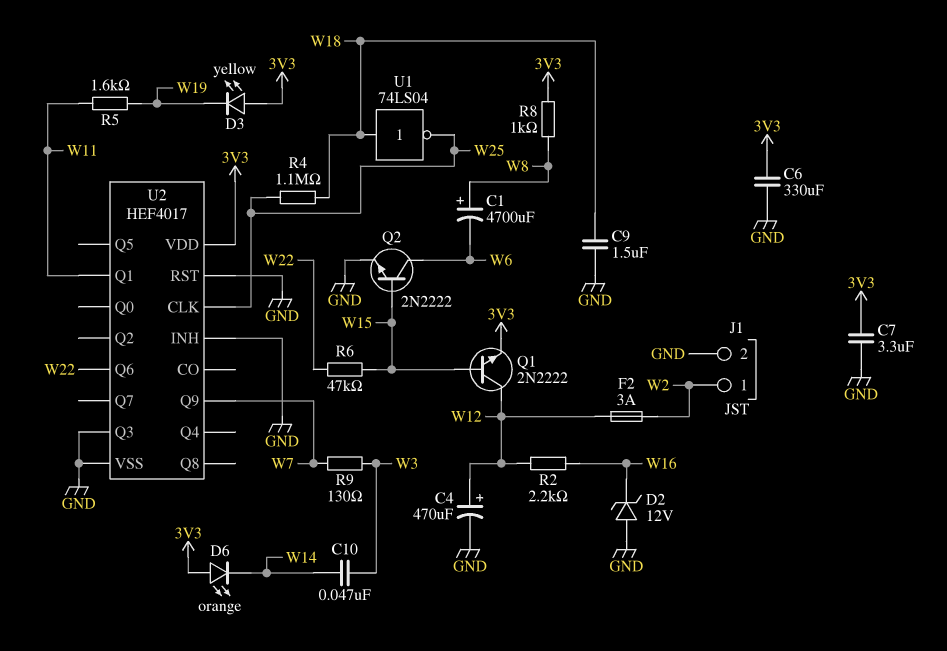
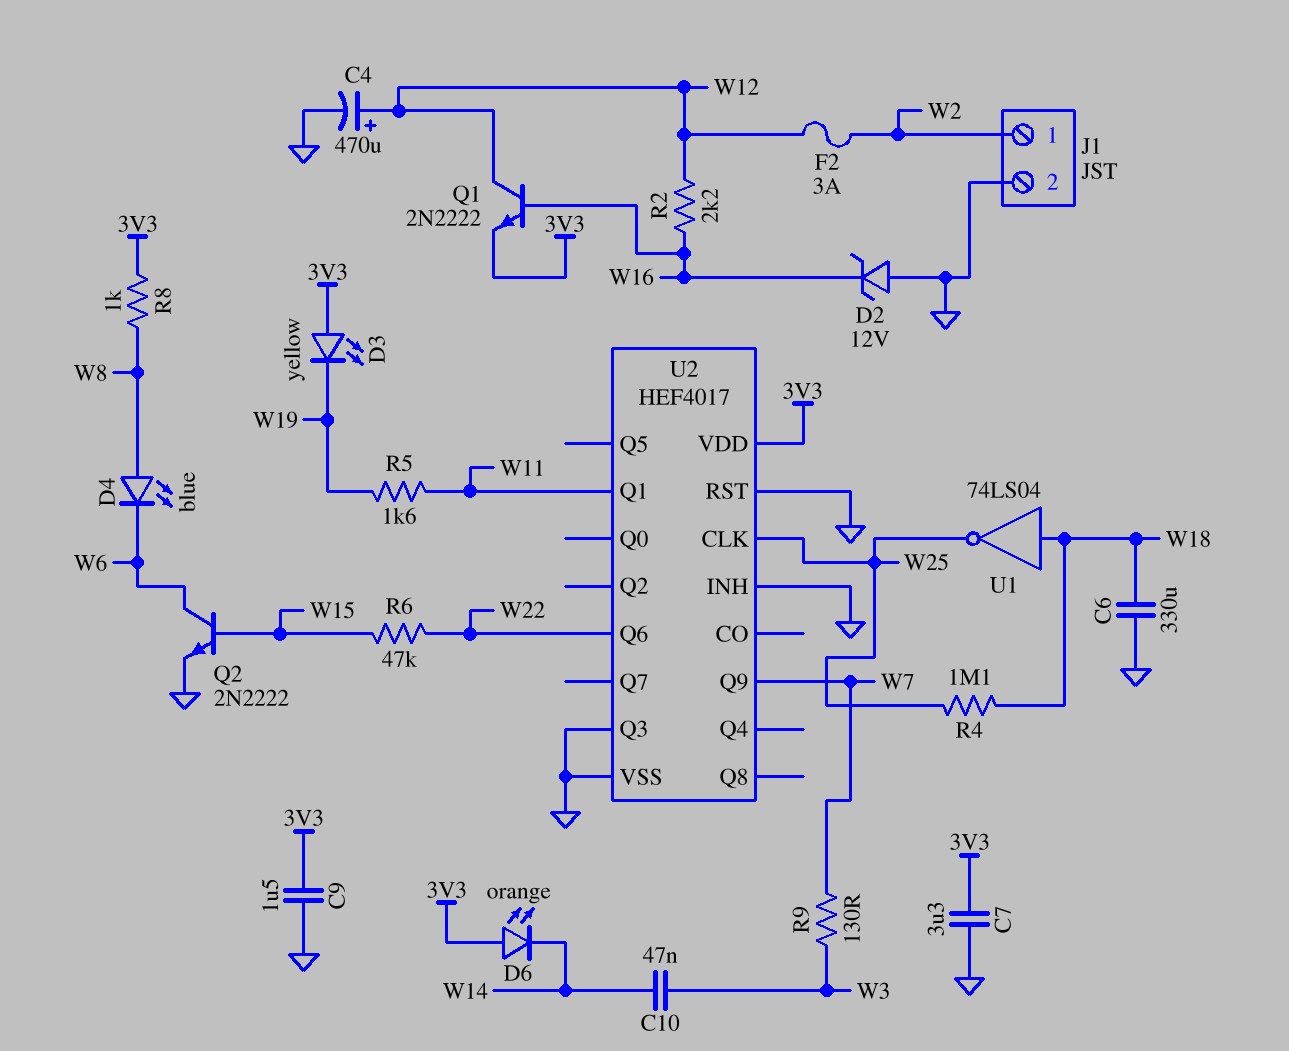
C1: 4700uF (plus W8, minus W6) -> none
C6: 330uF (3V3, GND) -> 330uF (GND, W18)
C9: 1.5uF (GND, W18) -> 1.5uF (3V3, GND)
D4: none -> LED blue (A W8, K W6)
Q1: NPN 2N2222 (B W15, C W12, E 3V3) -> NPN 2N2222 (B W16, C W12, E 3V3)

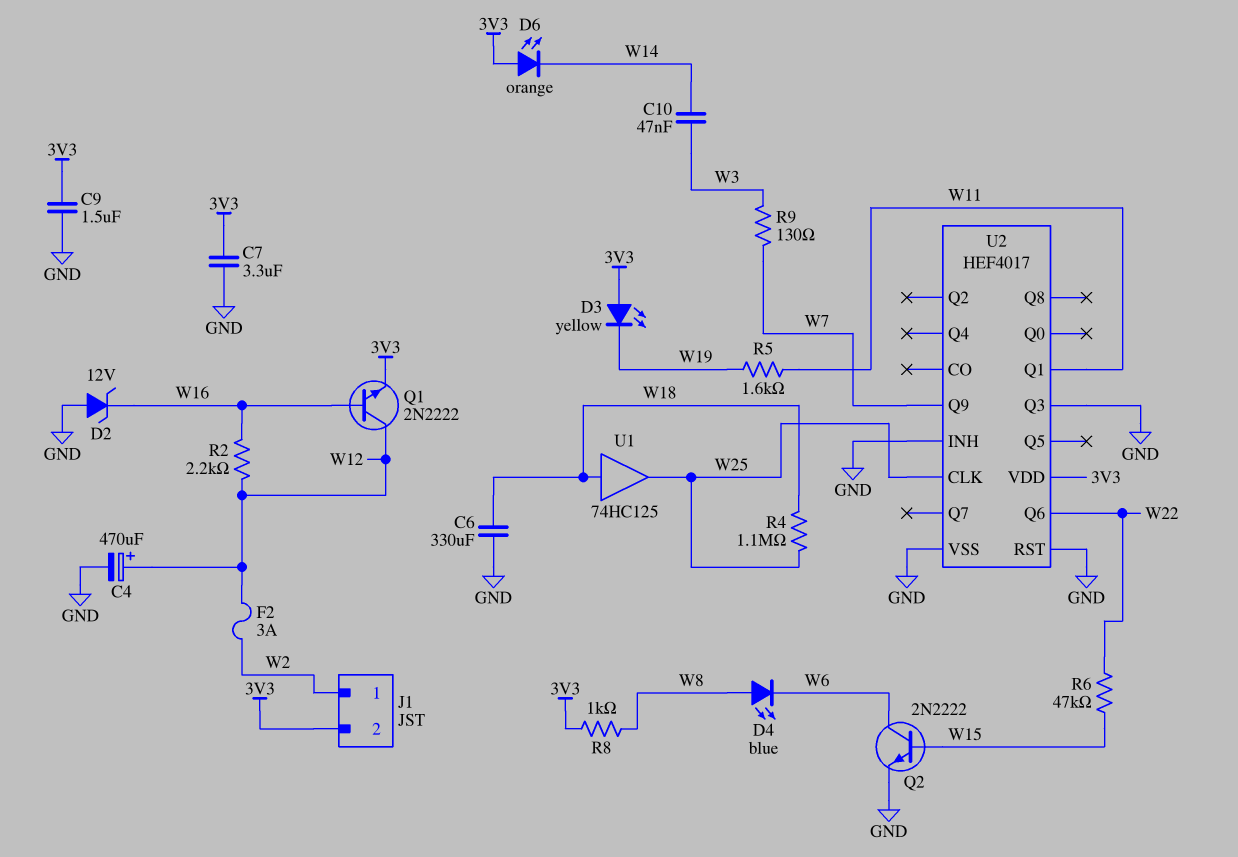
J1 pin 2: GND -> 3V3
U1: NOT 74LS04 (in W18, out W25) -> buffer 74HC125 (in W18, out W25)

